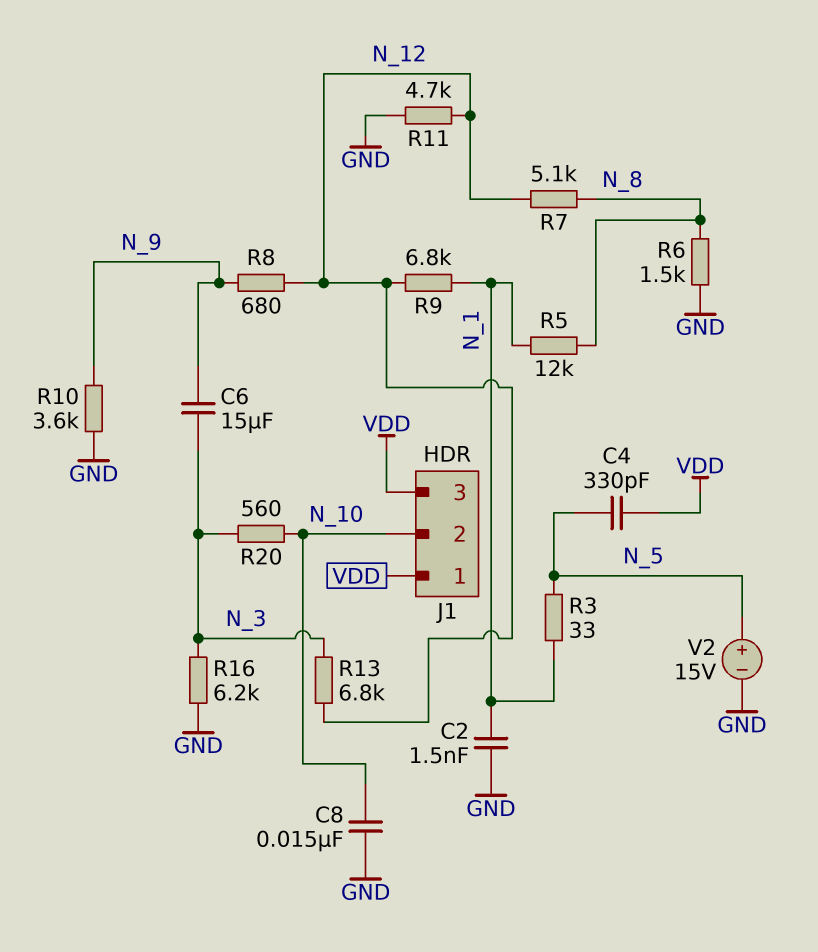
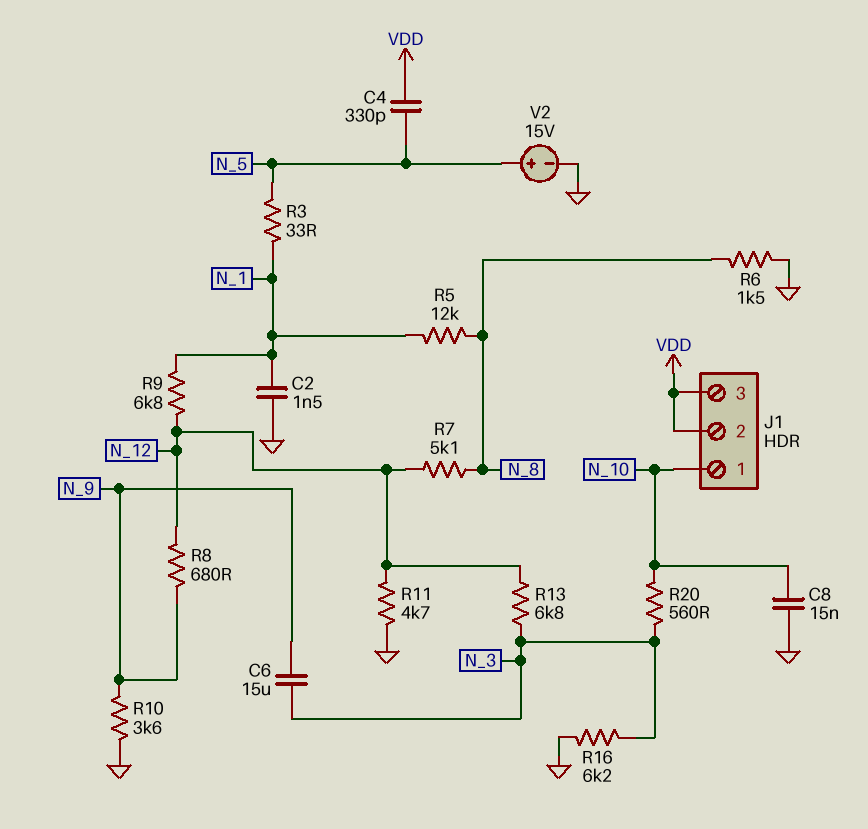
J1 pin 1: VDD -> N_10
J1 pin 2: N_10 -> VDD

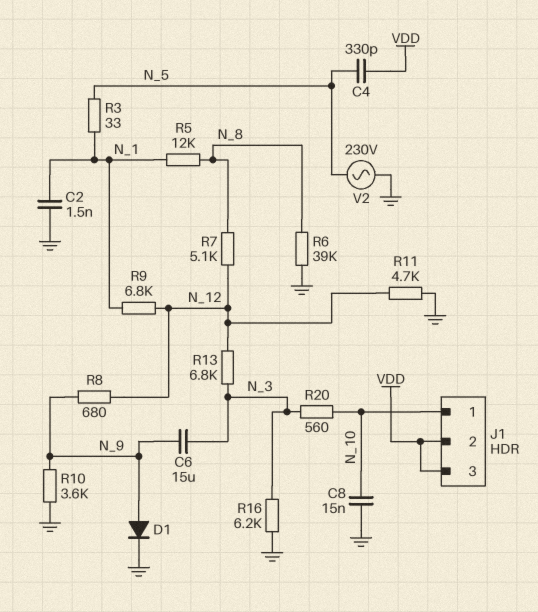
D1: none -> diode (A N_9, K GND)
R6: 1.5k (GND, N_8) -> 39k (GND, N_8)
V2: 15V (plus N_5, minus GND) -> AC 230V (GND, N_5)

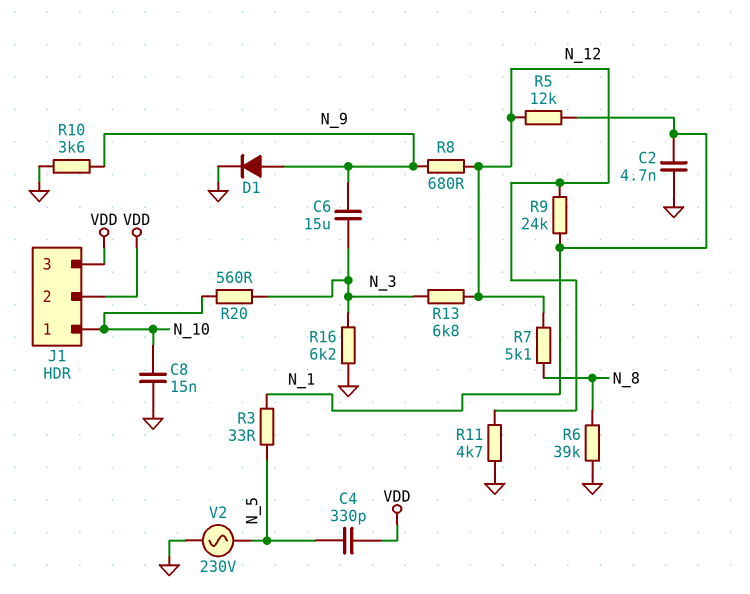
C2: 1.5nF (GND, N_1) -> 4.7nF (GND, N_1)
R5: 12k (N_1, N_8) -> 12k (N_1, N_12)
R9: 6.8k (N_1, N_12) -> 24k (N_1, N_12)

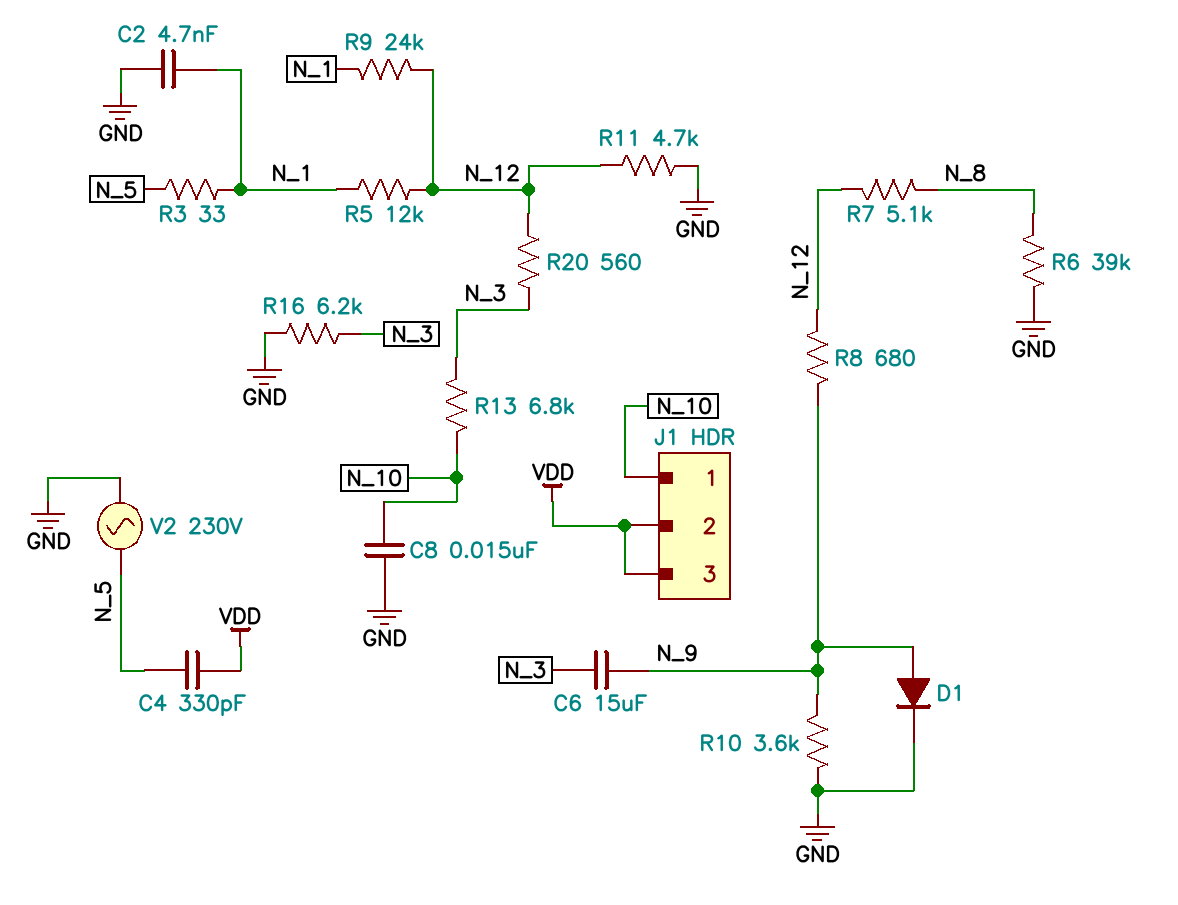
R13: 6.8k (N_3, N_12) -> 6.8k (N_3, N_10)
R20: 560 (N_3, N_10) -> 560 (N_3, N_12)

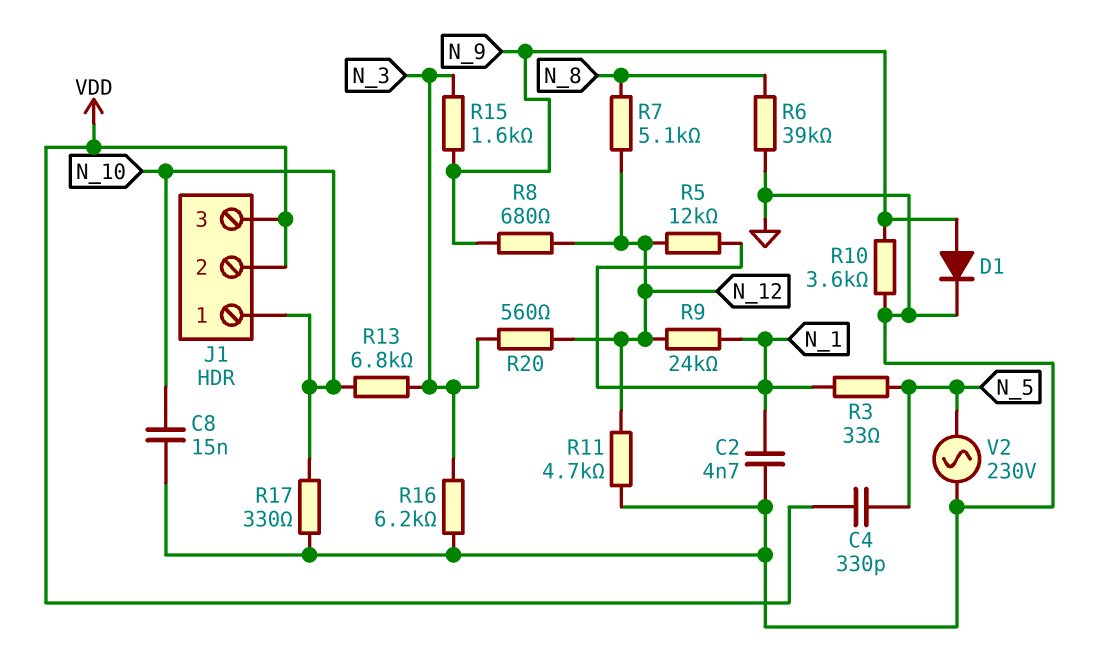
C6: 15uF (N_3, N_9) -> none
R15: none -> 1.6k (N_3, N_9)
R17: none -> 330 (GND, N_10)

